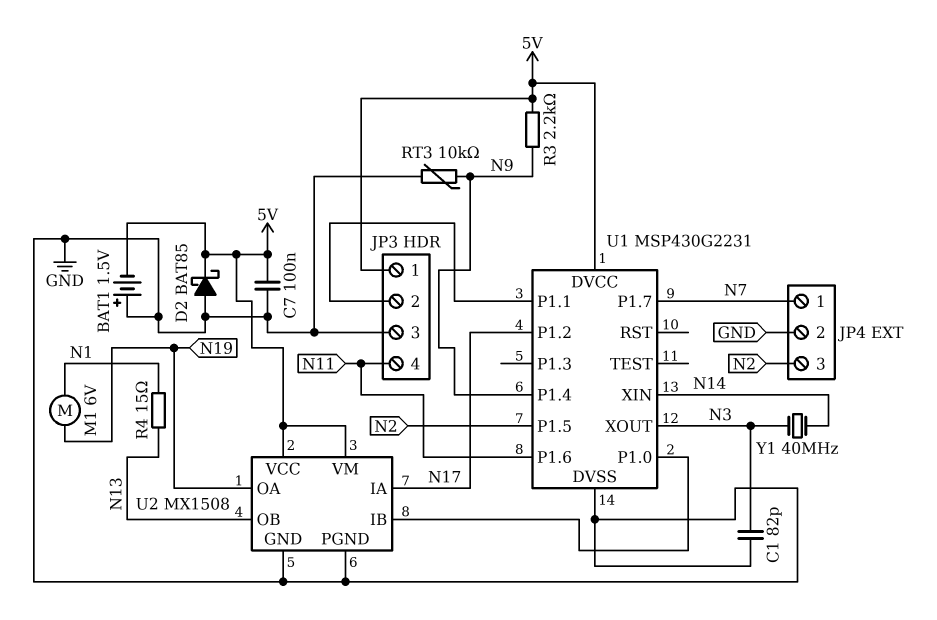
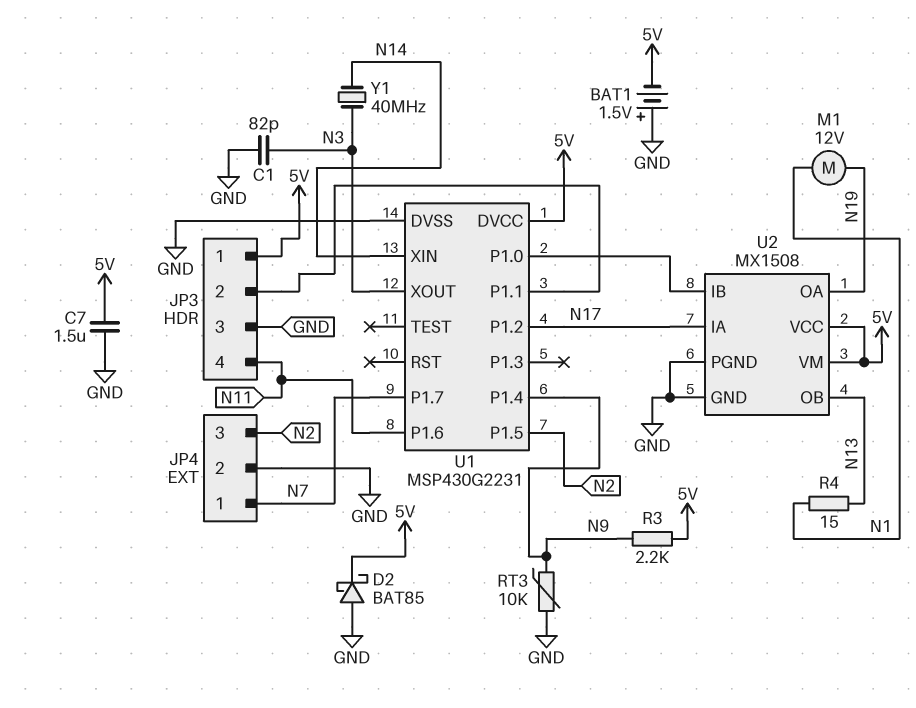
C7: 100nF (5V, GND) -> 1.5uF (5V, GND)
M1: motor 6V (N1, N19) -> motor 12V (N1, N19)

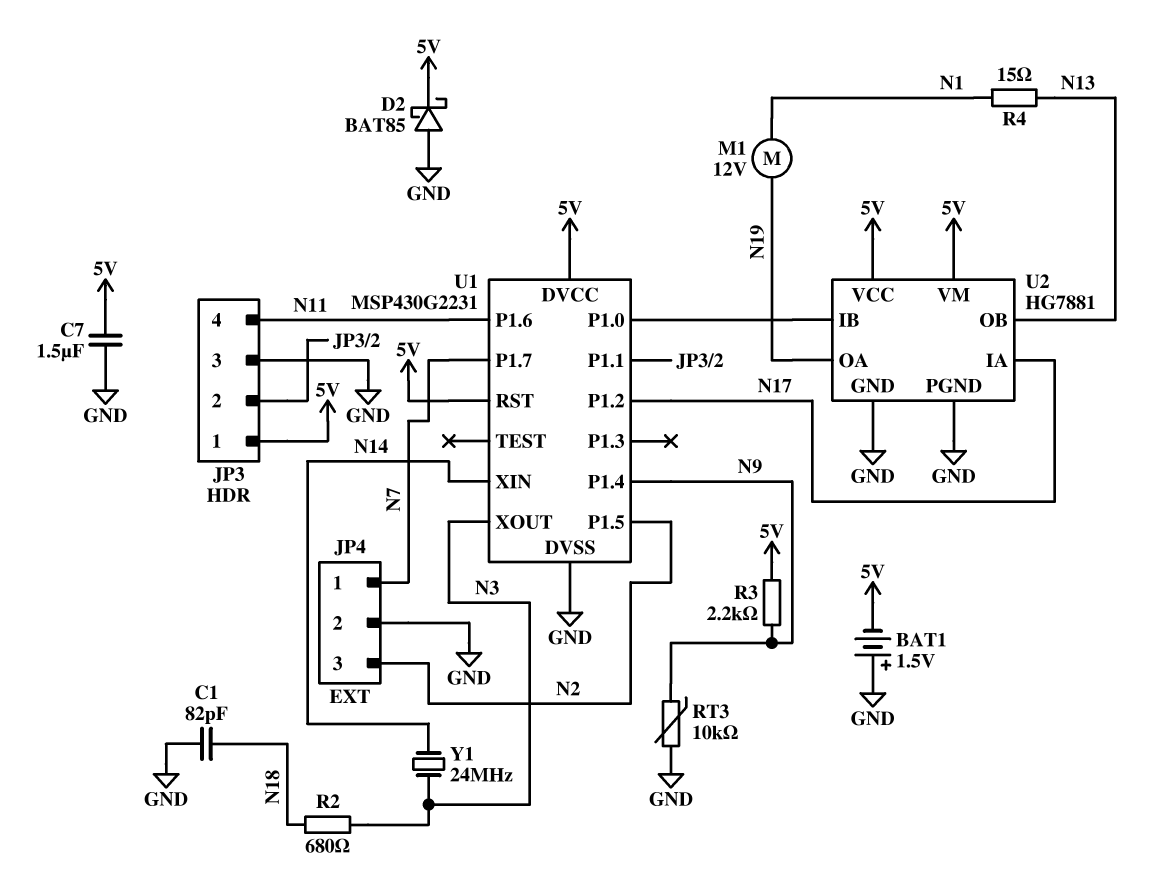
C1: 82pF (GND, N3) -> 82pF (GND, N18)
R2: none -> 680 (N3, N18)
U1 pin RST: none -> 5V
U2: MX1508 -> HG7881
Y1: 40MHz (N3, N14) -> 24MHz (N3, N14)

